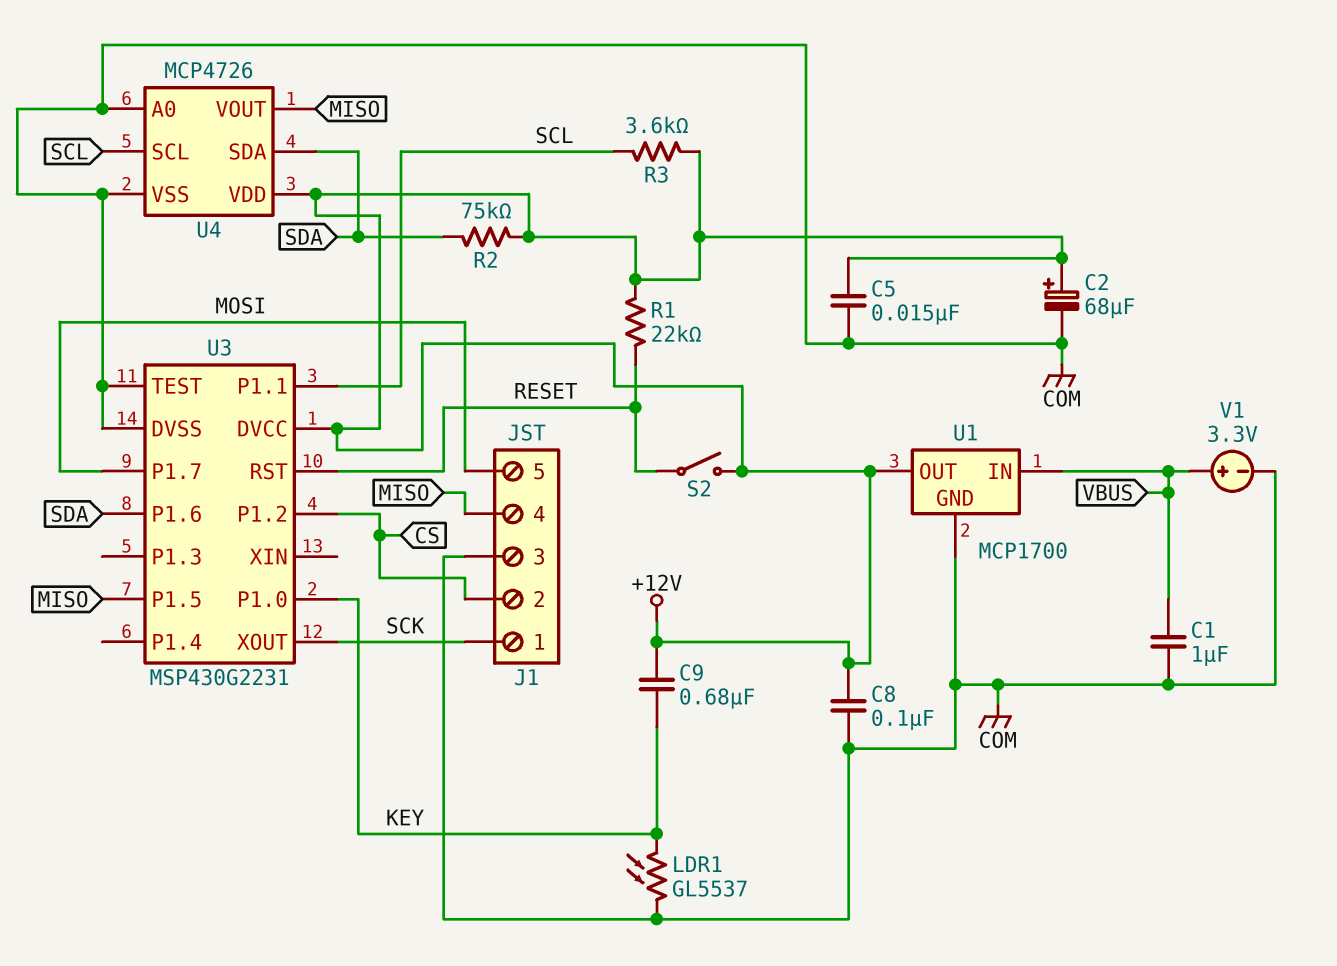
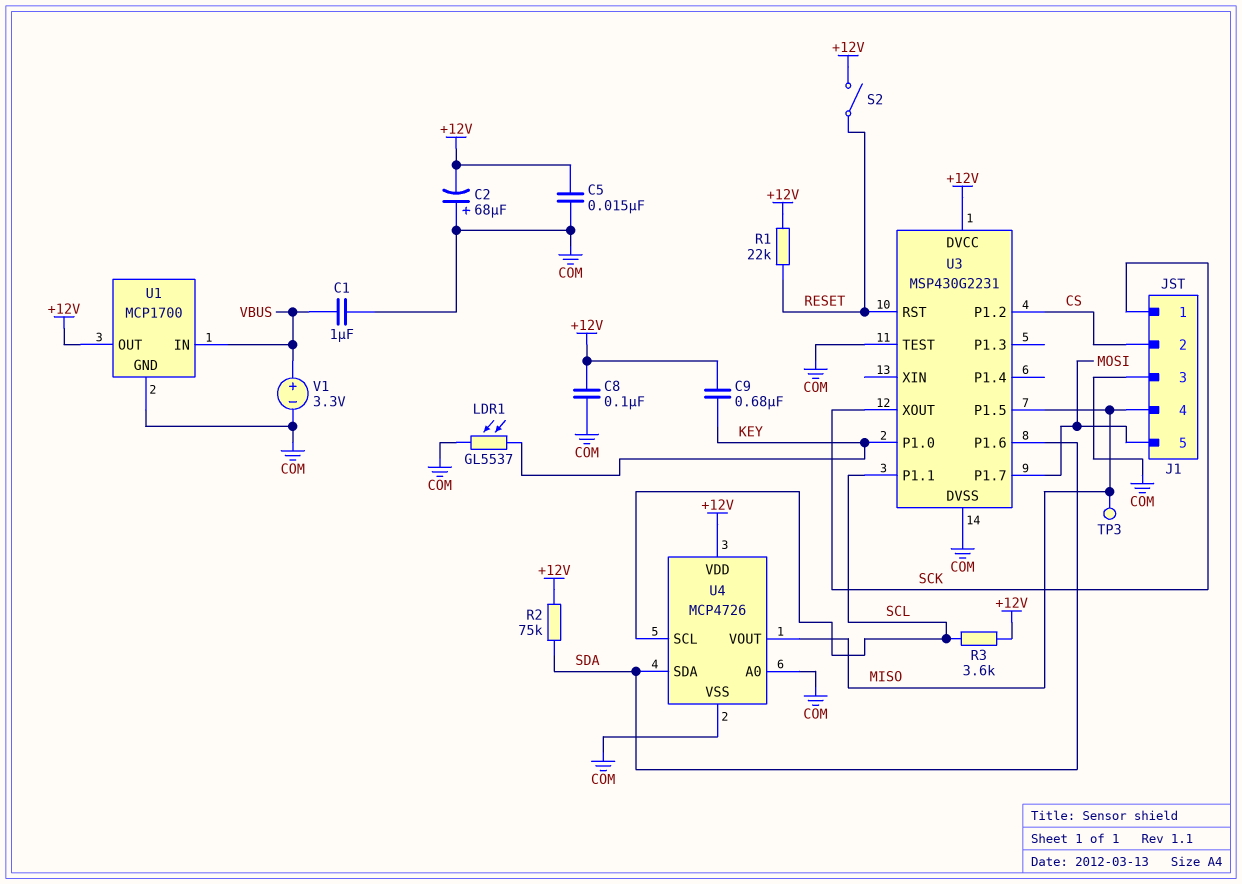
C2: 68uF (plus +12V, minus COM) -> 68uF (plus COM, minus +12V)
TP3: none -> test point (MISO)

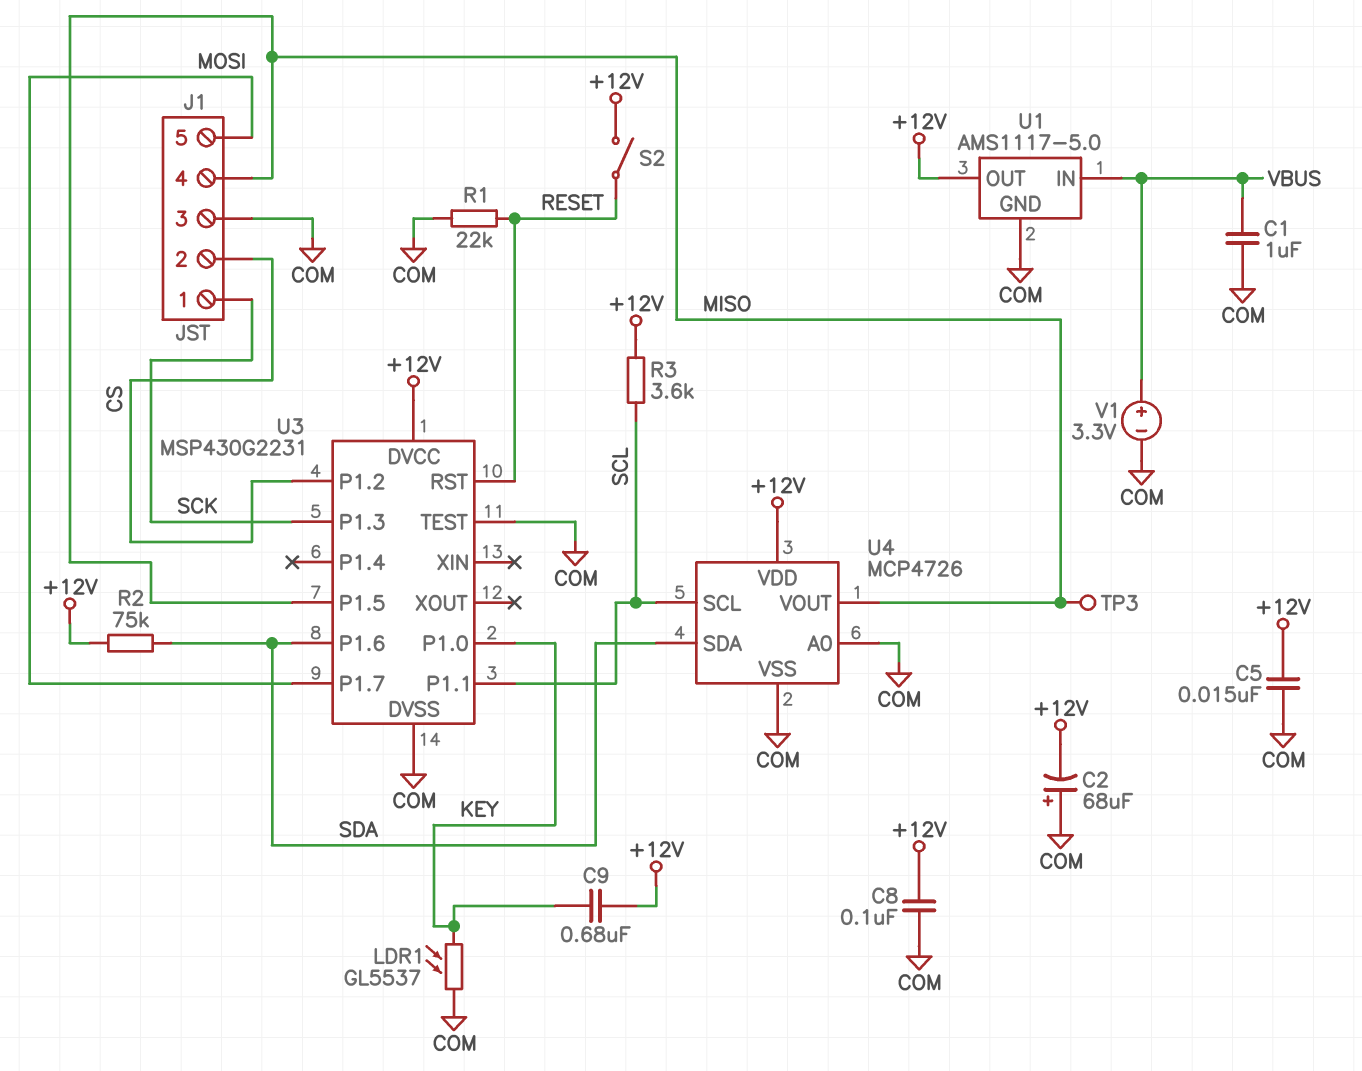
R1: 22k (+12V, RESET) -> 22k (COM, RESET)
U1: MCP1700 -> AMS1117-5.0
U3 pin P1.3: none -> SCK
U3 pin XOUT: SCK -> none

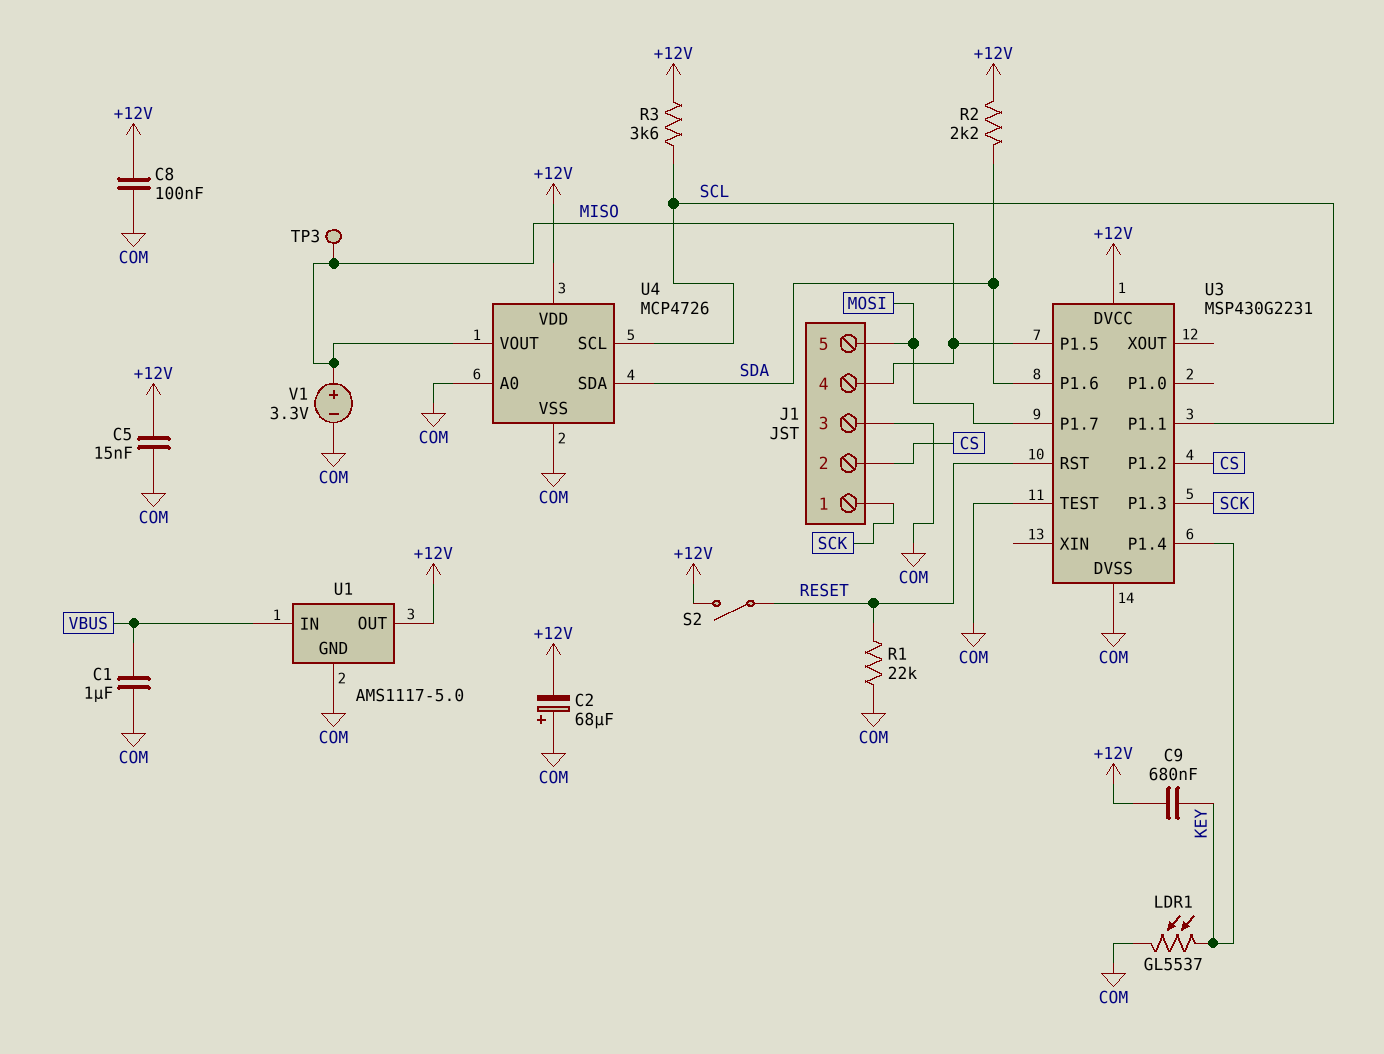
R2: 75k (+12V, SDA) -> 2.2k (+12V, SDA)
U3 pin P1.0: KEY -> none
U3 pin P1.4: none -> KEY
V1: 3.3V (plus VBUS, minus COM) -> 3.3V (plus MISO, minus COM)

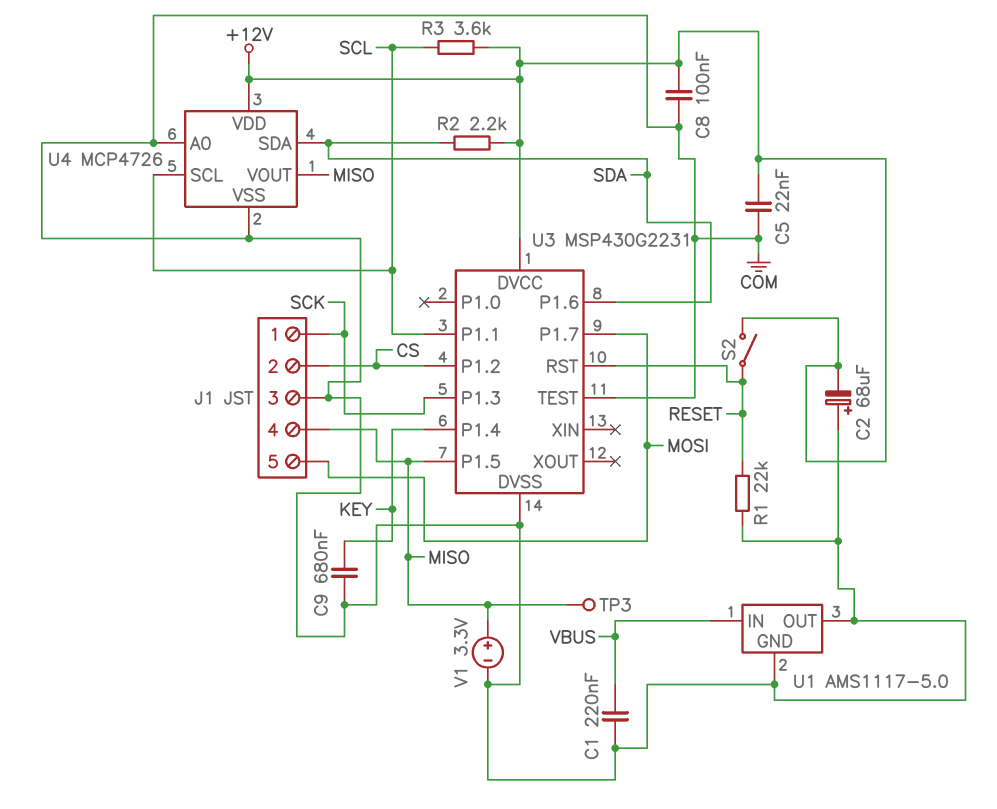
C1: 1uF (COM, VBUS) -> 220nF (COM, VBUS)
C5: 15nF (+12V, COM) -> 22nF (+12V, COM)
C9: 680nF (+12V, KEY) -> 680nF (COM, KEY)
LDR1: GL5537 (COM, KEY) -> none
U1 pin OUT: +12V -> COM

